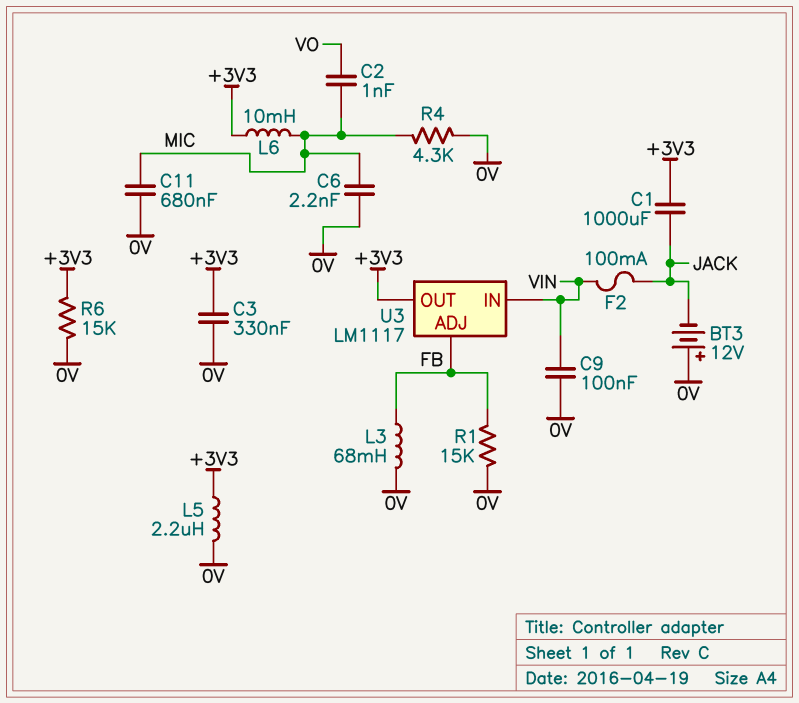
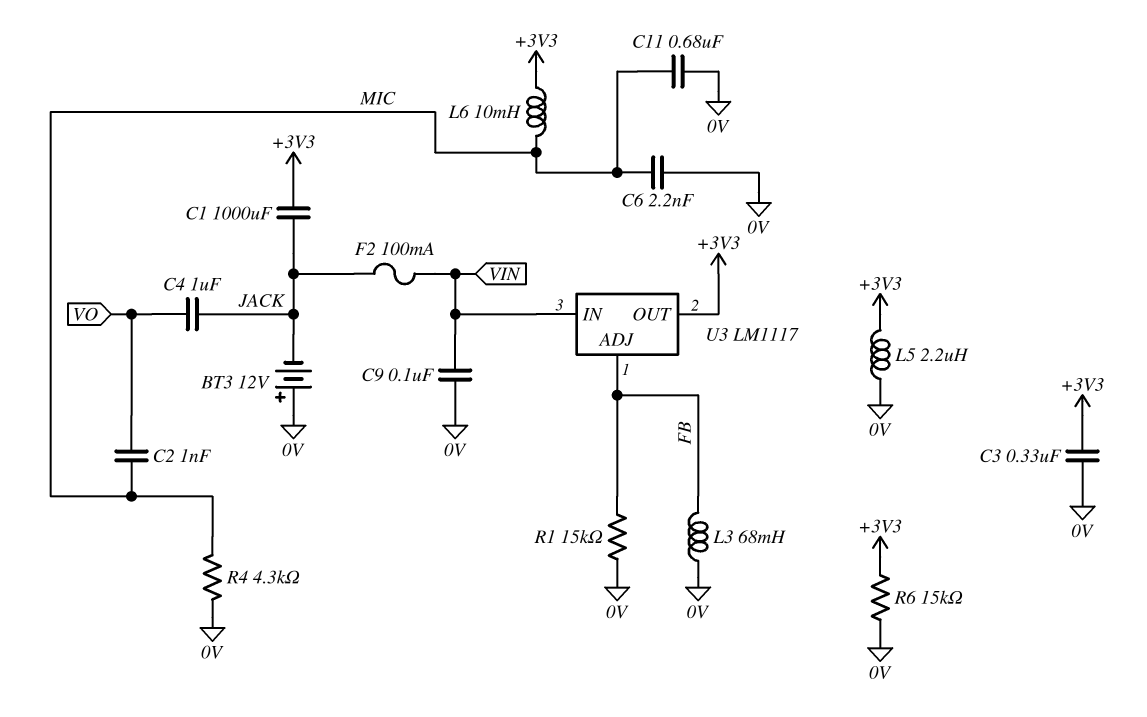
C4: none -> 1uF (JACK, VO)

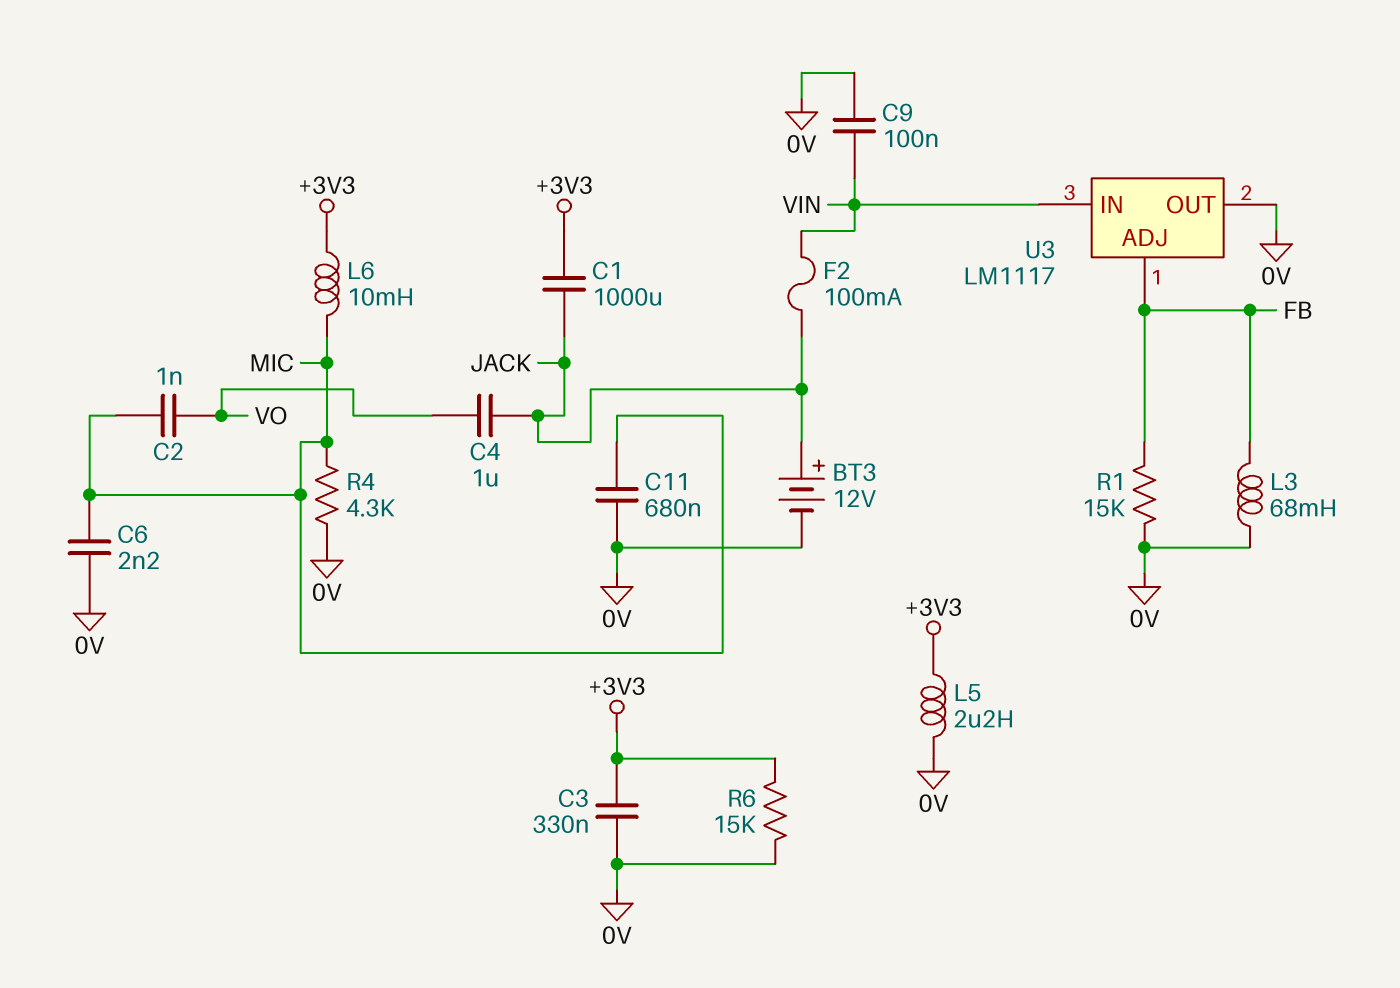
BT3: 12V (plus 0V, minus JACK) -> 12V (plus JACK, minus 0V)
U3 pin OUT: +3V3 -> 0V

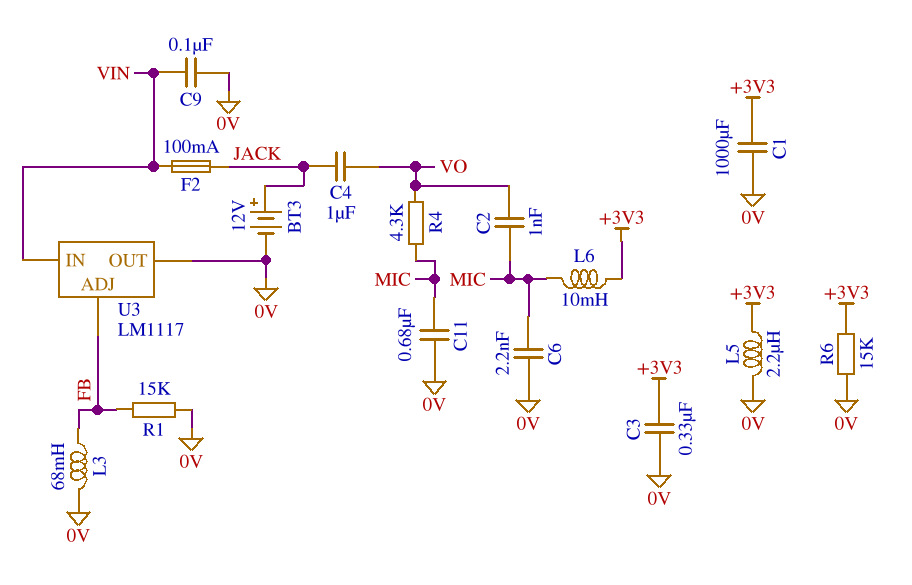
C1: 1000uF (+3V3, JACK) -> 1000uF (+3V3, 0V)
R4: 4.3k (0V, MIC) -> 4.3k (MIC, VO)

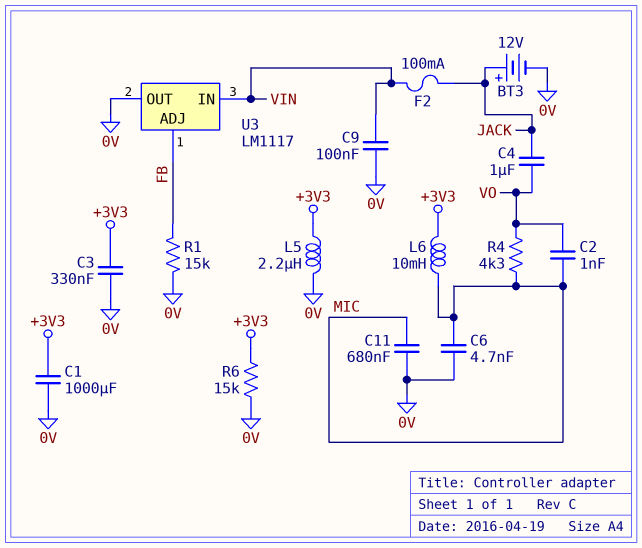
C6: 2.2nF (0V, MIC) -> 4.7nF (0V, MIC)
L3: 68mH (0V, FB) -> none

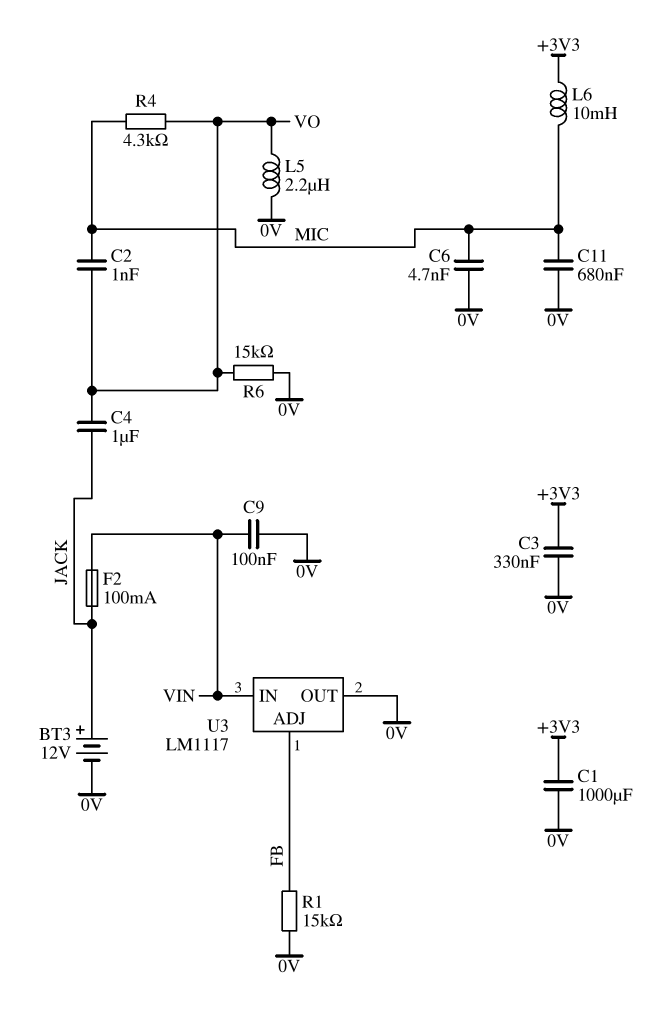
L5: 2.2uH (+3V3, 0V) -> 2.2uH (0V, VO)
R6: 15k (+3V3, 0V) -> 15k (0V, VO)

